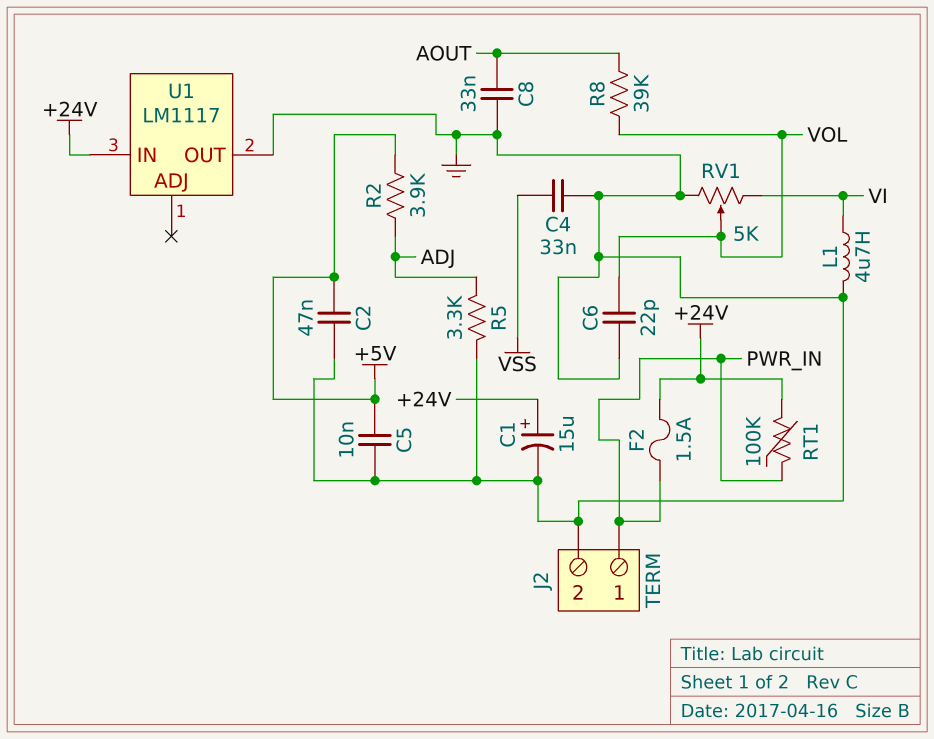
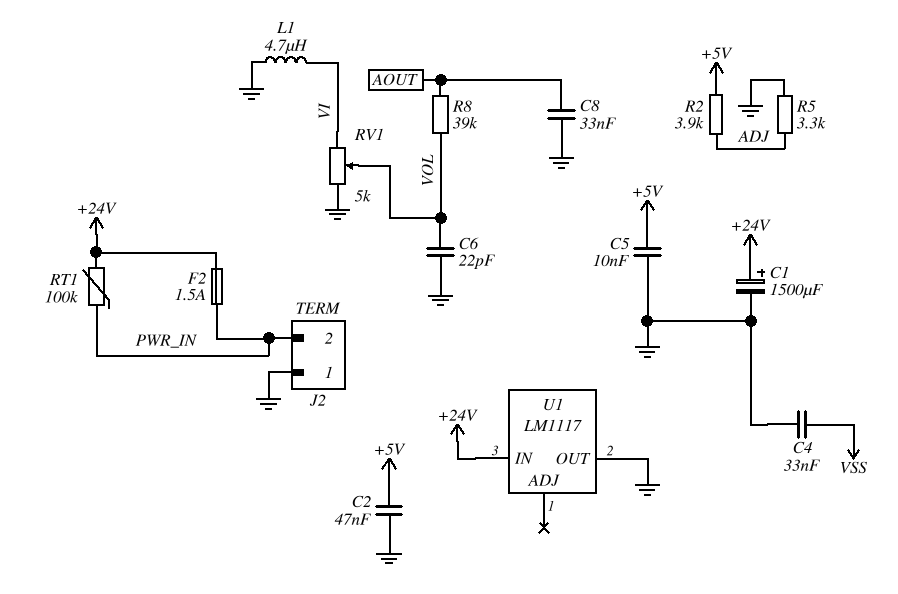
C1: 15uF (plus +24V, minus GND) -> 1500uF (plus +24V, minus GND)
J2 pin 1: PWR_IN -> GND
J2 pin 2: GND -> PWR_IN

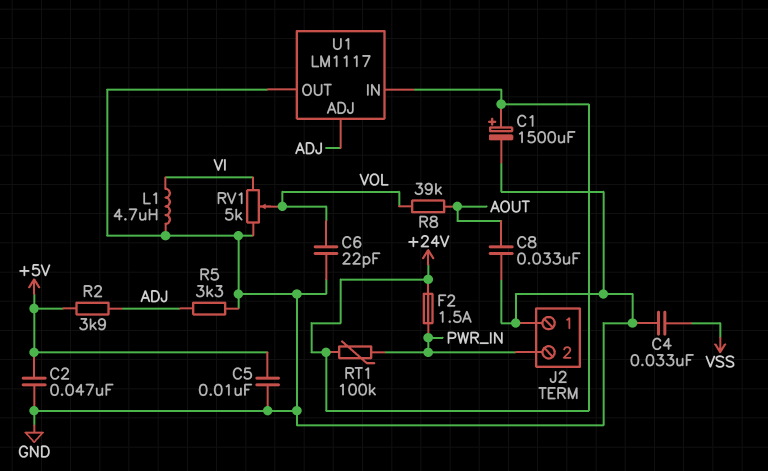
U1 pin ADJ: none -> ADJ

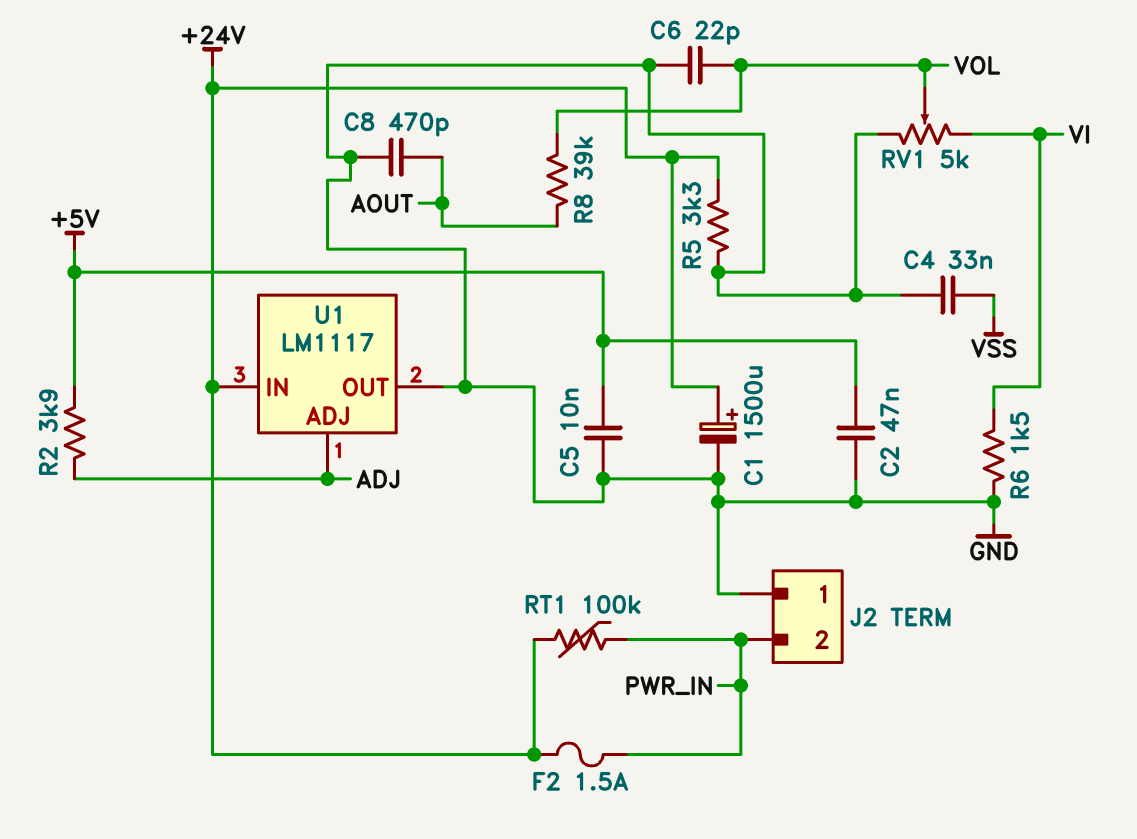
C8: 33nF (AOUT, GND) -> 470pF (AOUT, GND)
L1: 4.7uH (GND, VI) -> none
R5: 3.3k (ADJ, GND) -> 3.3k (+24V, GND)
R6: none -> 1.5k (GND, VI)

